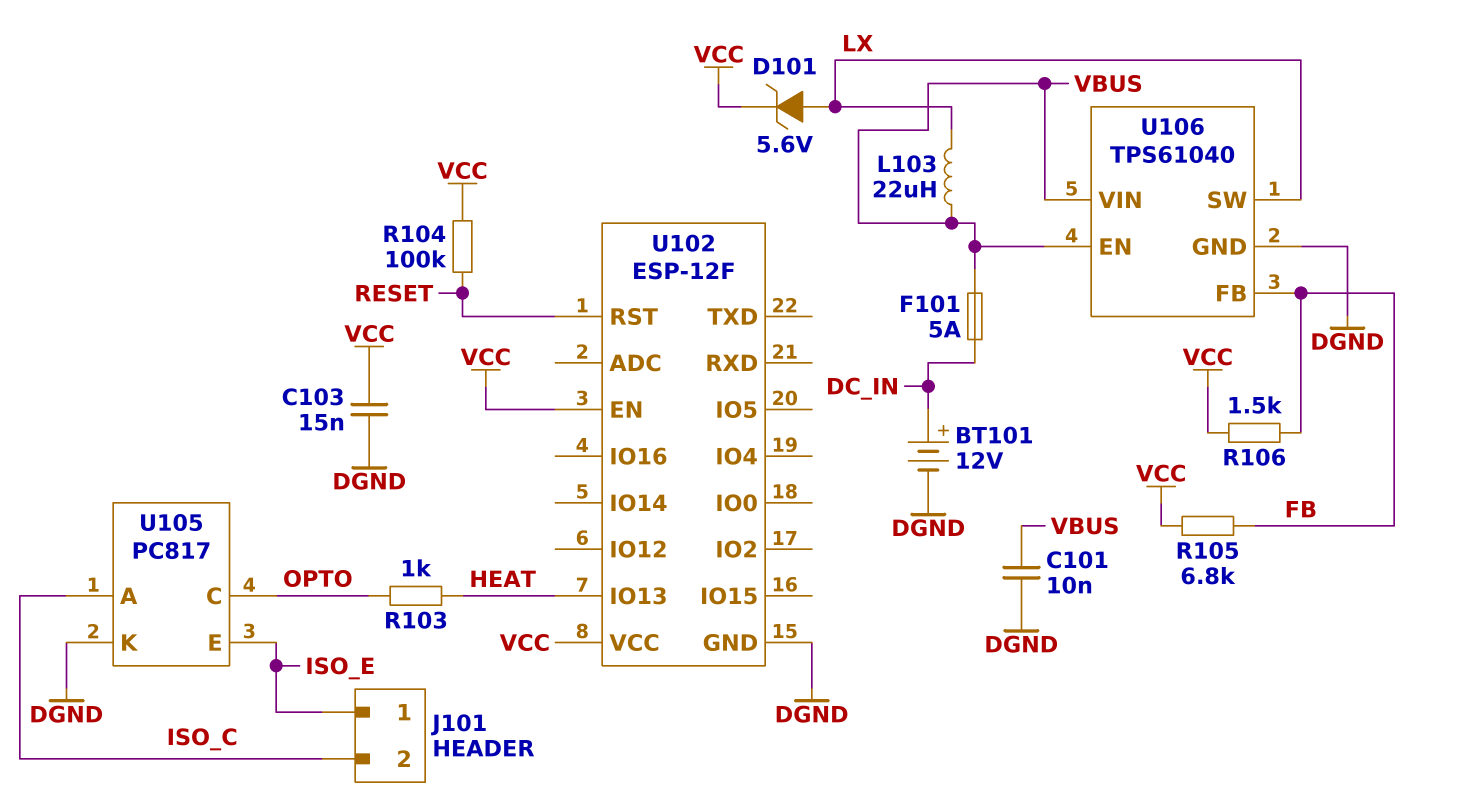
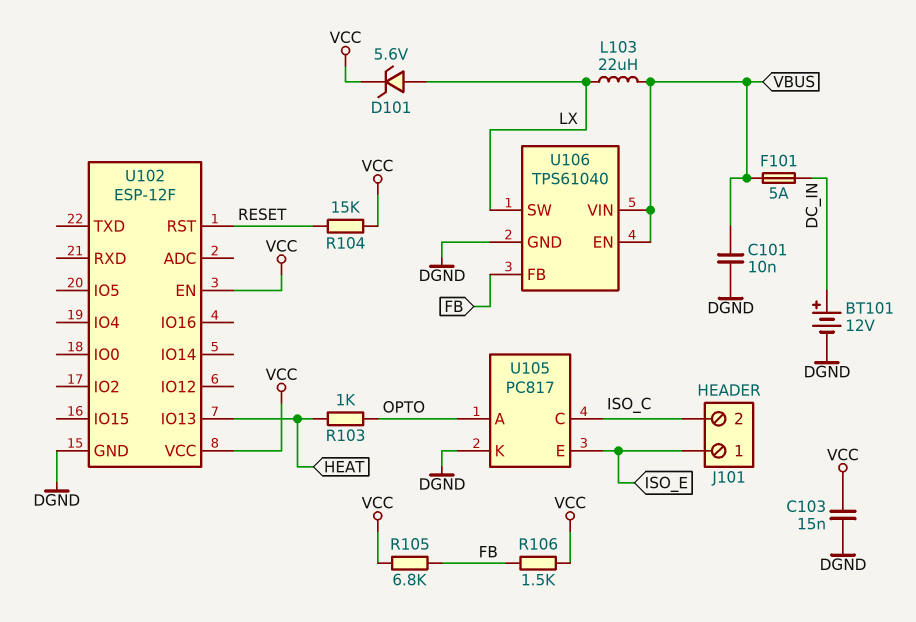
R104: 100k (RESET, VCC) -> 15k (RESET, VCC)
U105 pin A: ISO_C -> OPTO
U105 pin C: OPTO -> ISO_C

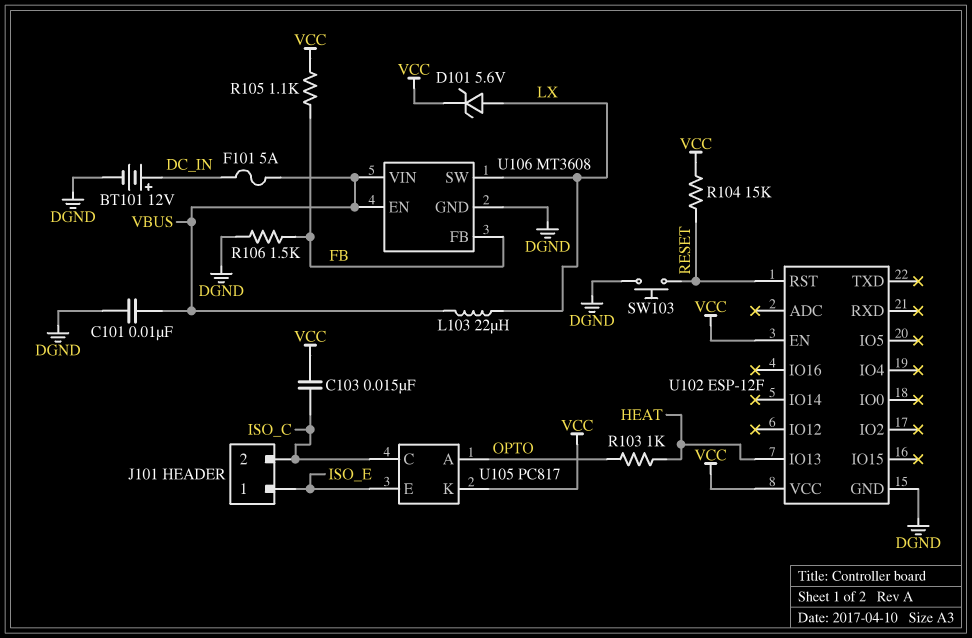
C103: 15nF (DGND, VCC) -> 15nF (ISO_C, VCC)
R105: 6.8k (FB, VCC) -> 1.1k (FB, VCC)
R106: 1.5k (FB, VCC) -> 1.5k (DGND, FB)
SW103: none -> button (DGND, RESET)
U105 pin K: DGND -> VCC
U106: TPS61040 -> MT3608

